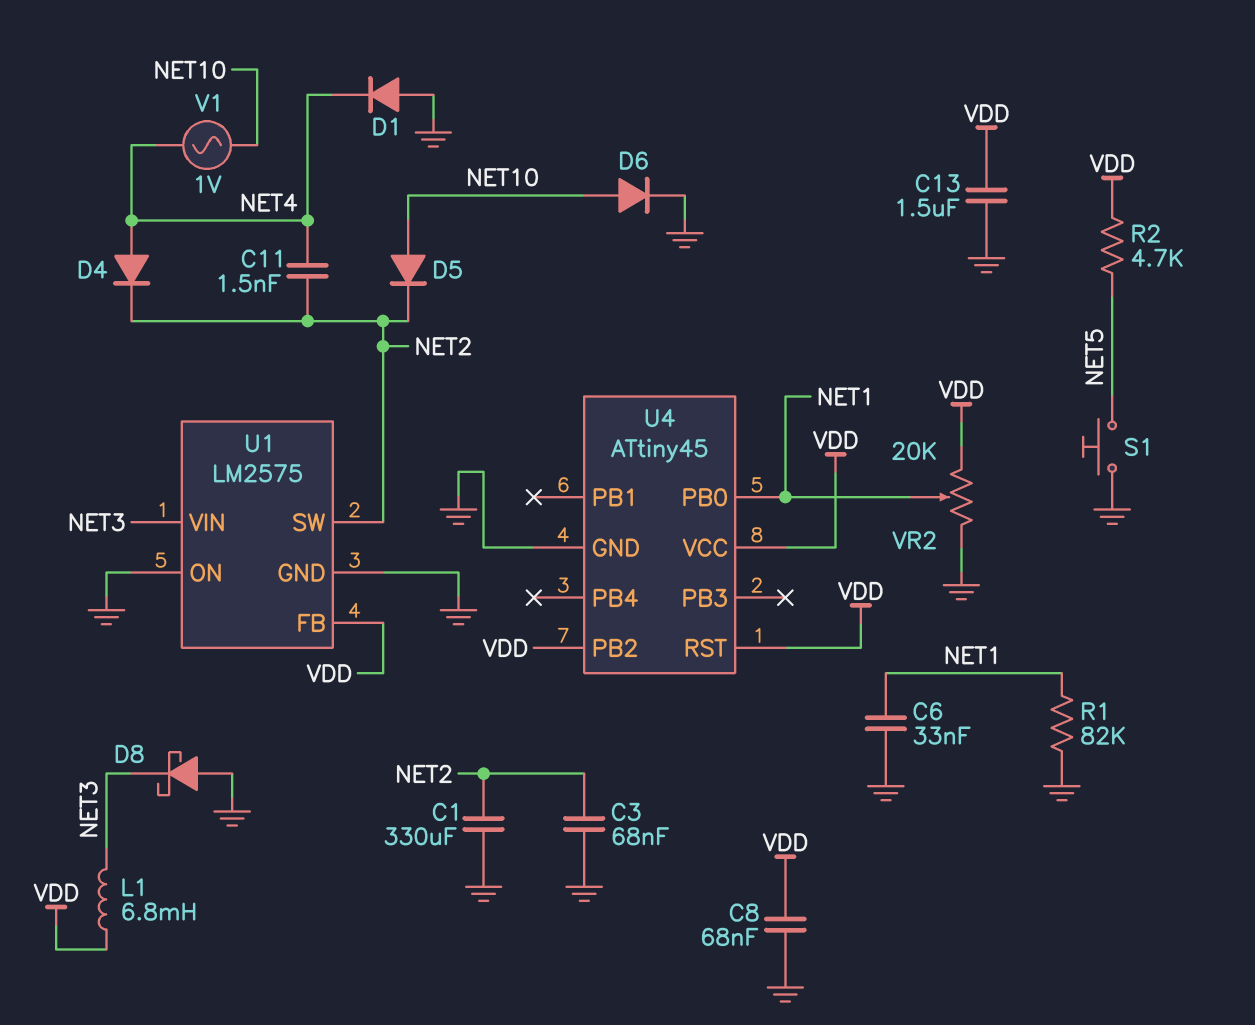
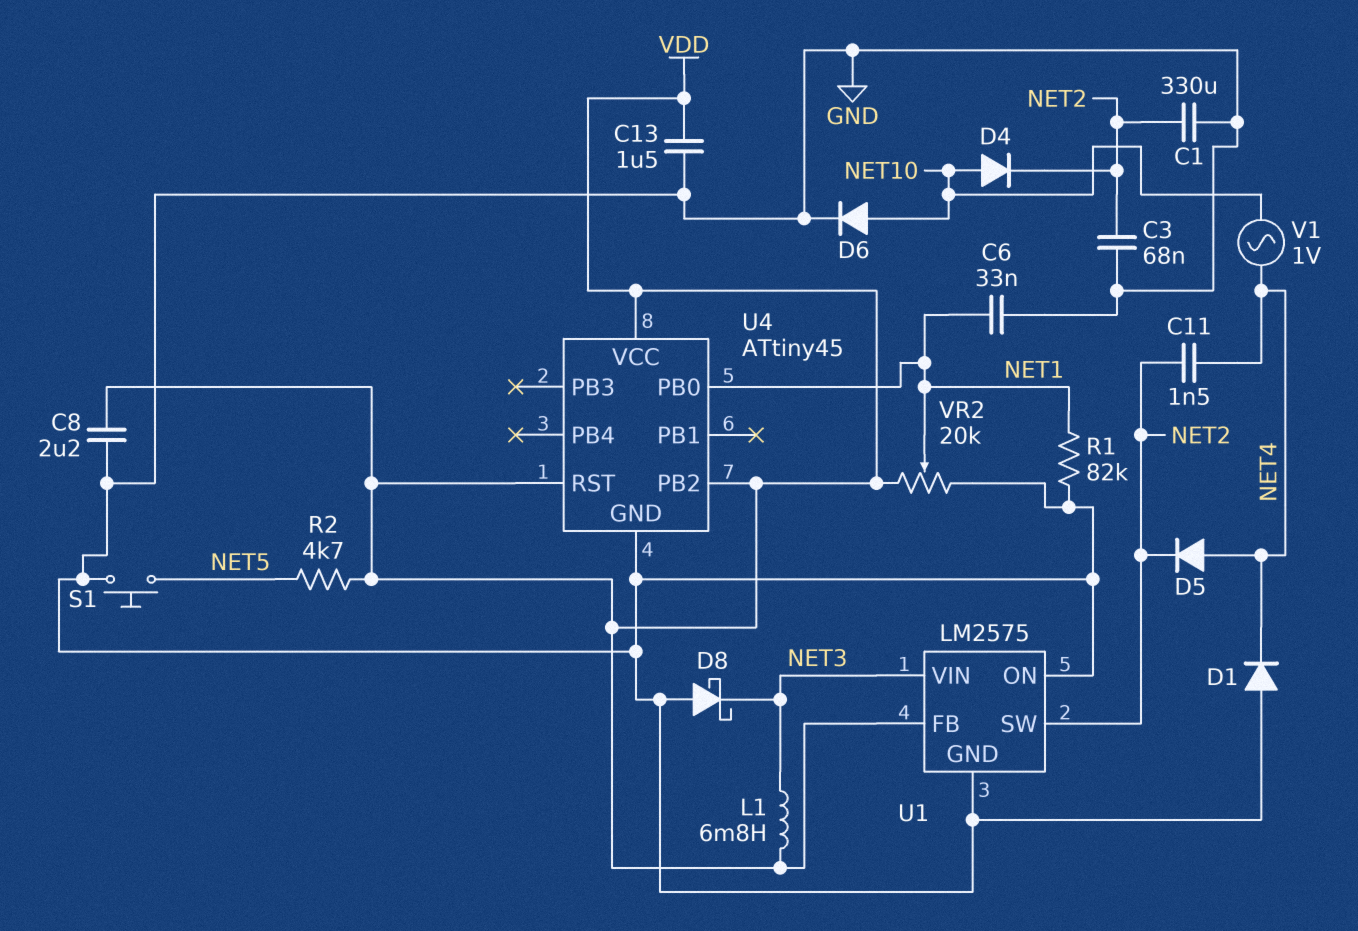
C8: 68nF (GND, VDD) -> 2.2uF (GND, VDD)
D4: diode (A NET4, K NET2) -> diode (A NET10, K NET2)
D5: diode (A NET10, K NET2) -> diode (A NET4, K NET2)

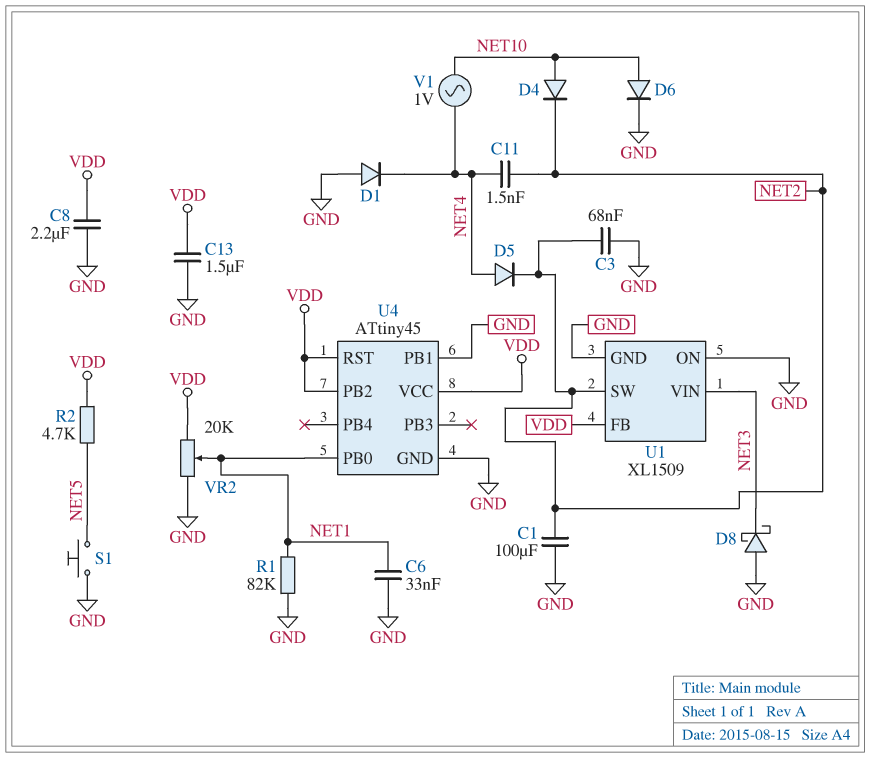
C1: 330uF (GND, NET2) -> 100uF (GND, NET2)
L1: 6.8mH (NET3, VDD) -> none
U1: LM2575 -> XL1509
U4 pin PB1: none -> GND

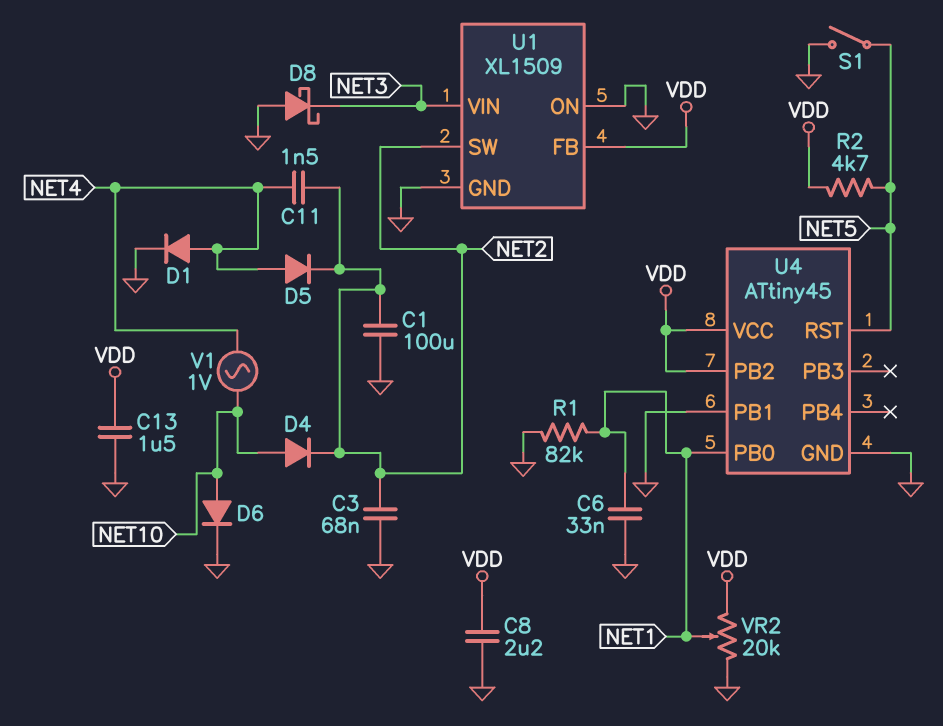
D1: diode (A GND, K NET4) -> diode (A NET4, K GND)
S1: button (GND, NET5) -> switch (GND, NET5)
U4 pin RST: VDD -> NET5

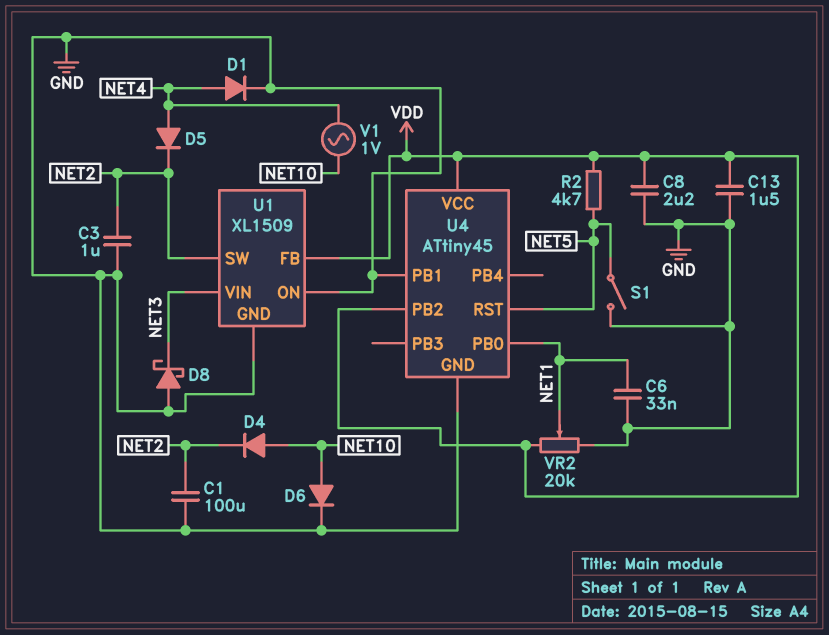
C3: 68nF (GND, NET2) -> 1uF (GND, NET2)
C11: 1.5nF (NET2, NET4) -> none
R1: 82k (GND, NET1) -> none

